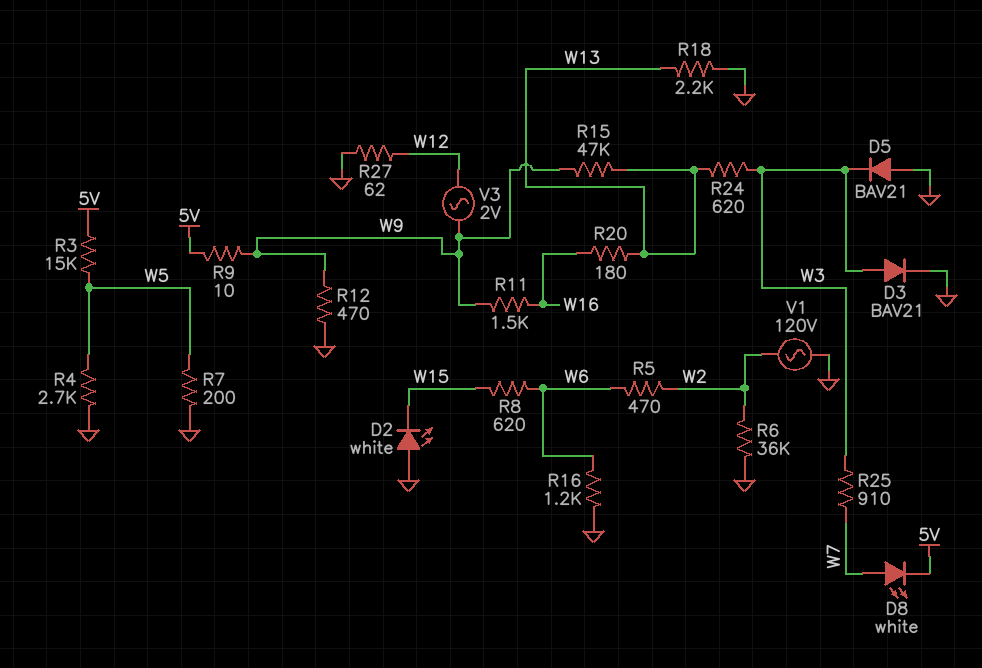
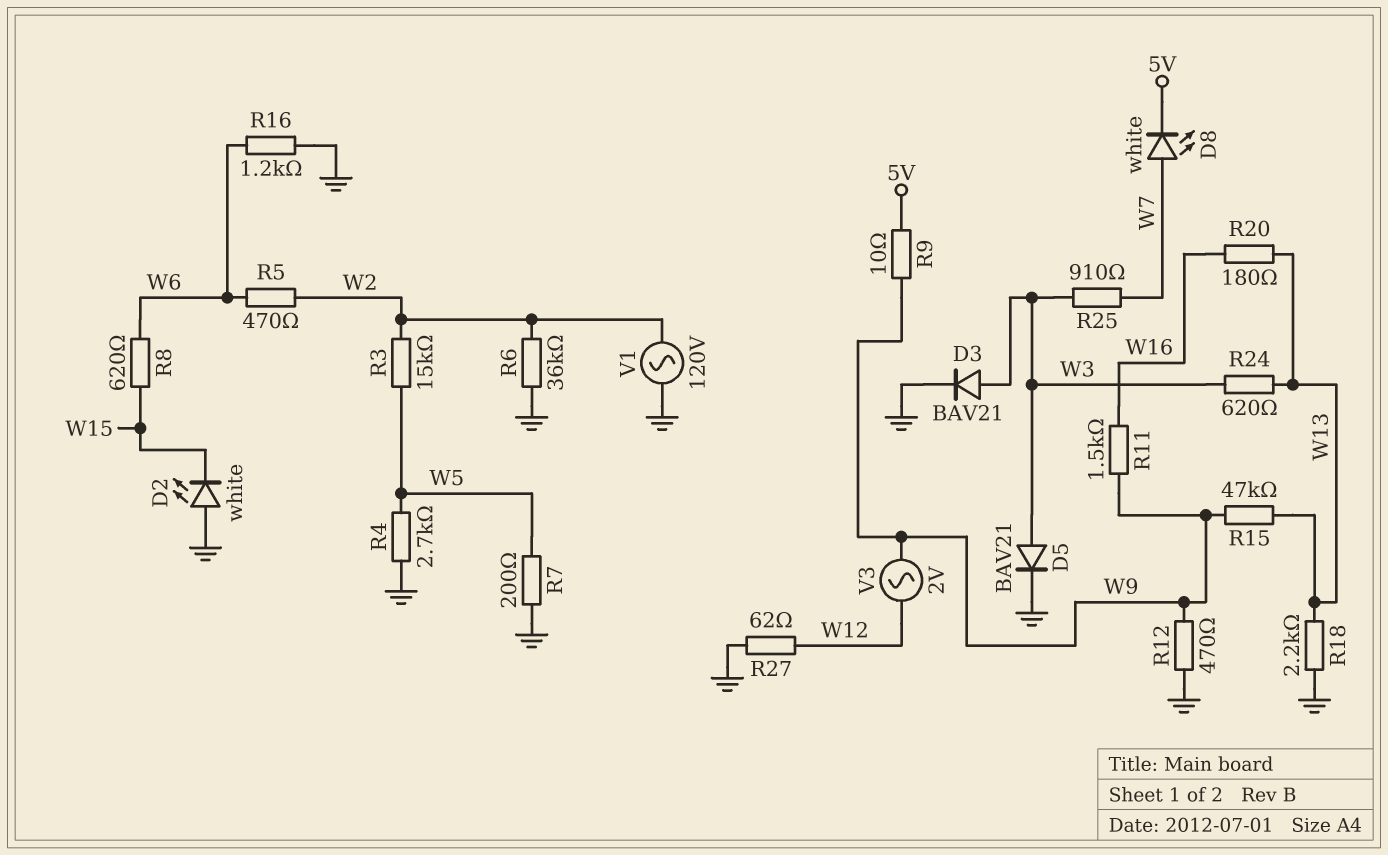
D5: diode BAV21 (A GND, K W3) -> diode BAV21 (A W3, K GND)
R3: 15k (5V, W5) -> 15k (W2, W5)

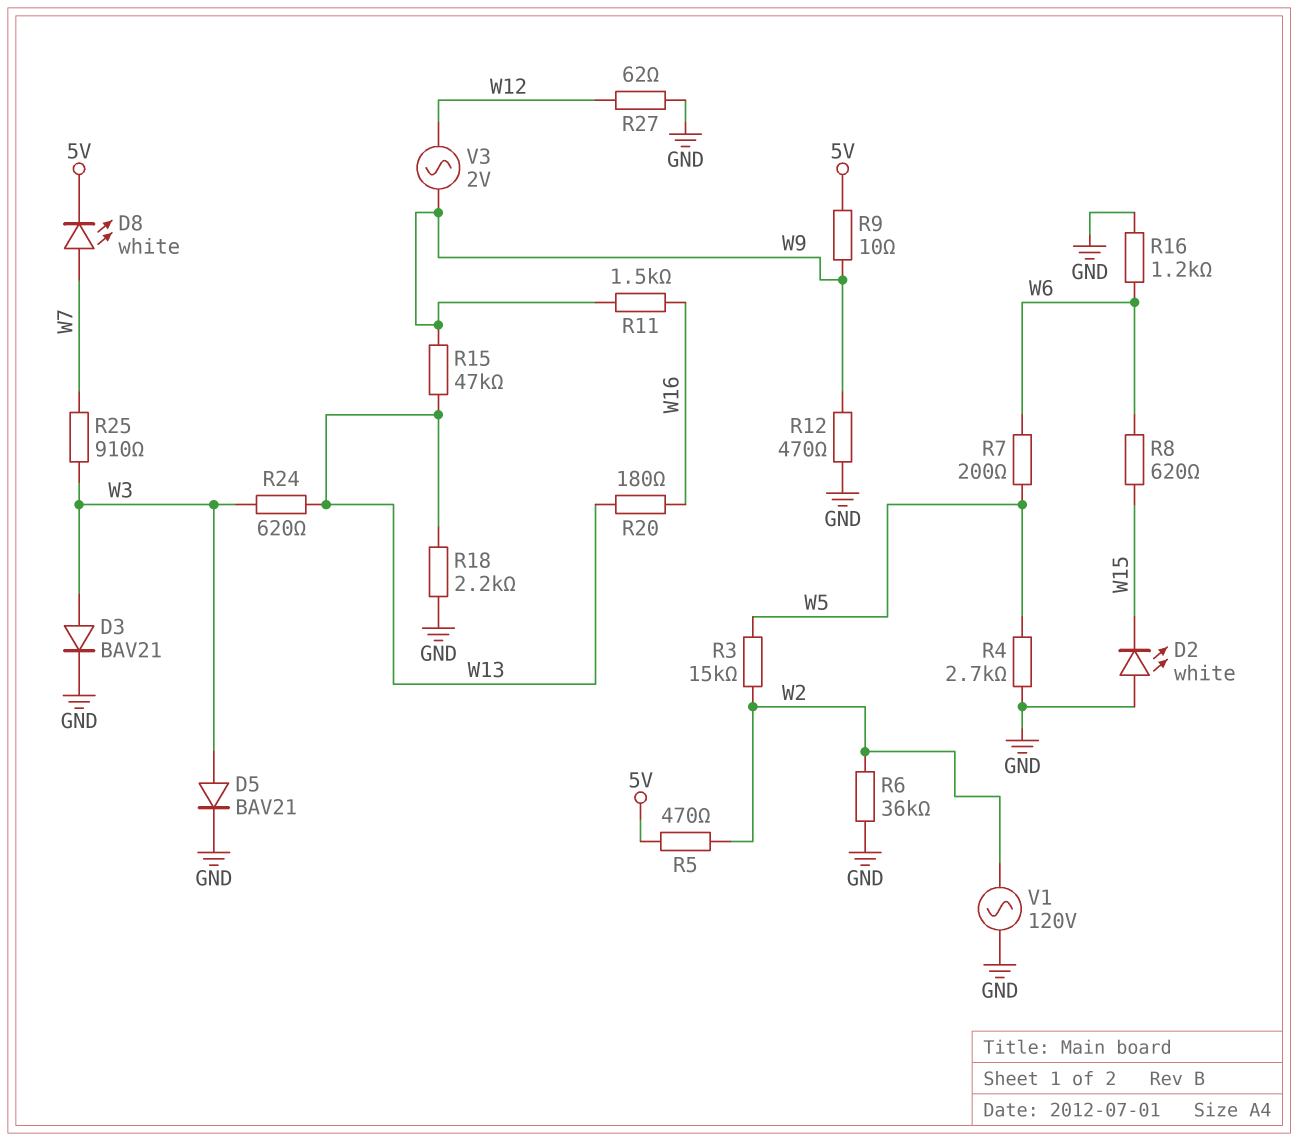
R5: 470 (W2, W6) -> 470 (5V, W2)
R7: 200 (GND, W5) -> 200 (W5, W6)

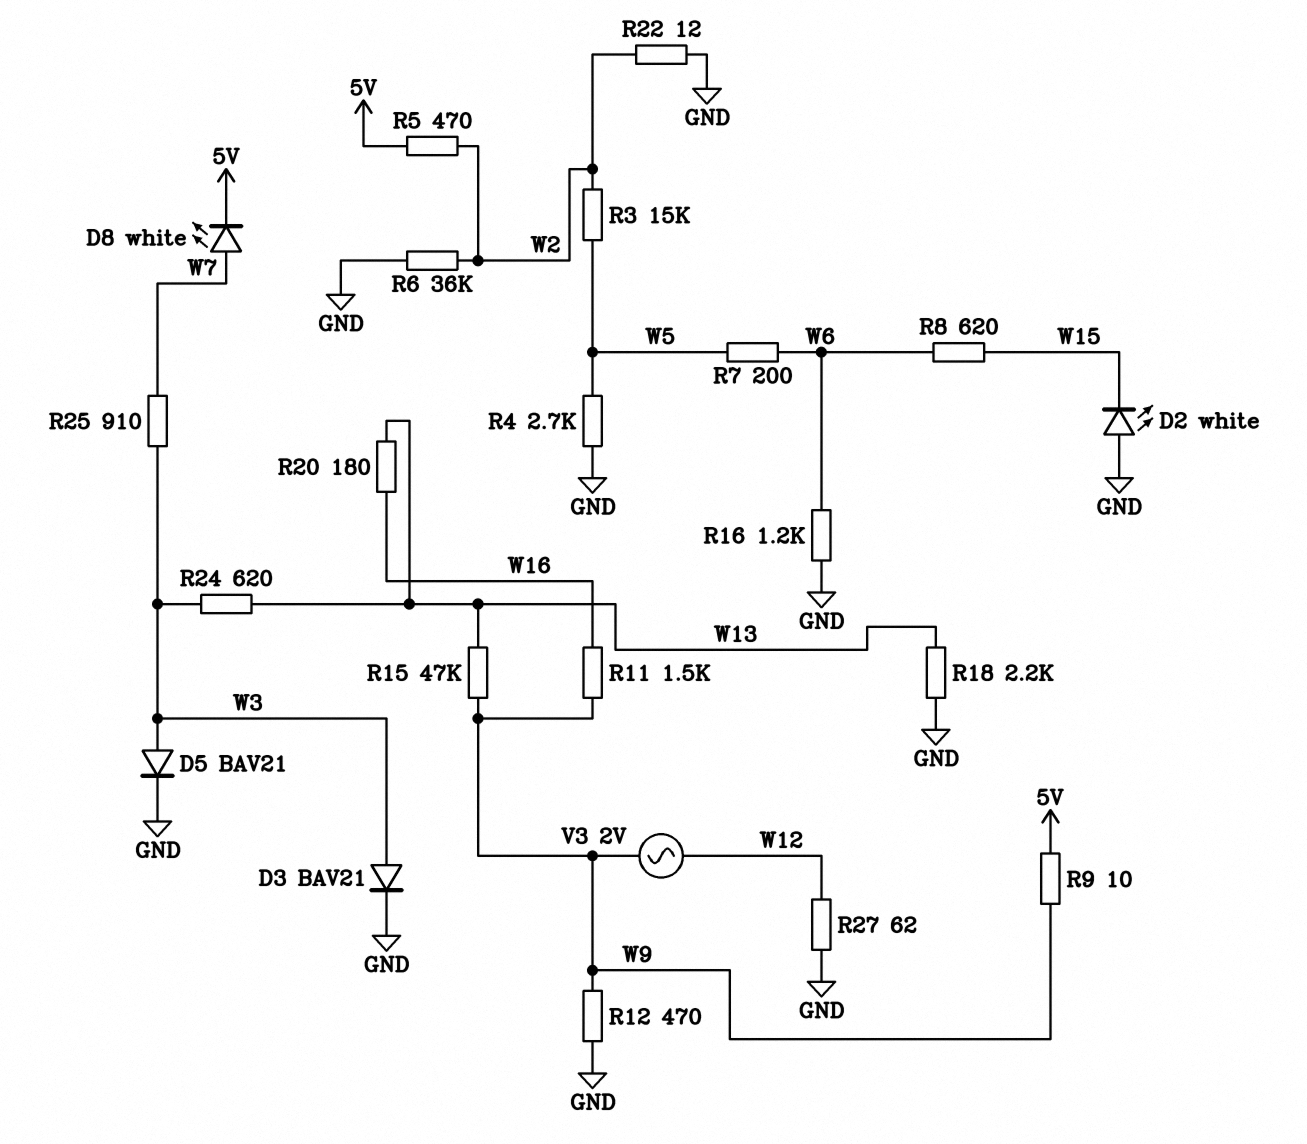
R22: none -> 12 (GND, W2)
V1: AC 120V (GND, W2) -> none

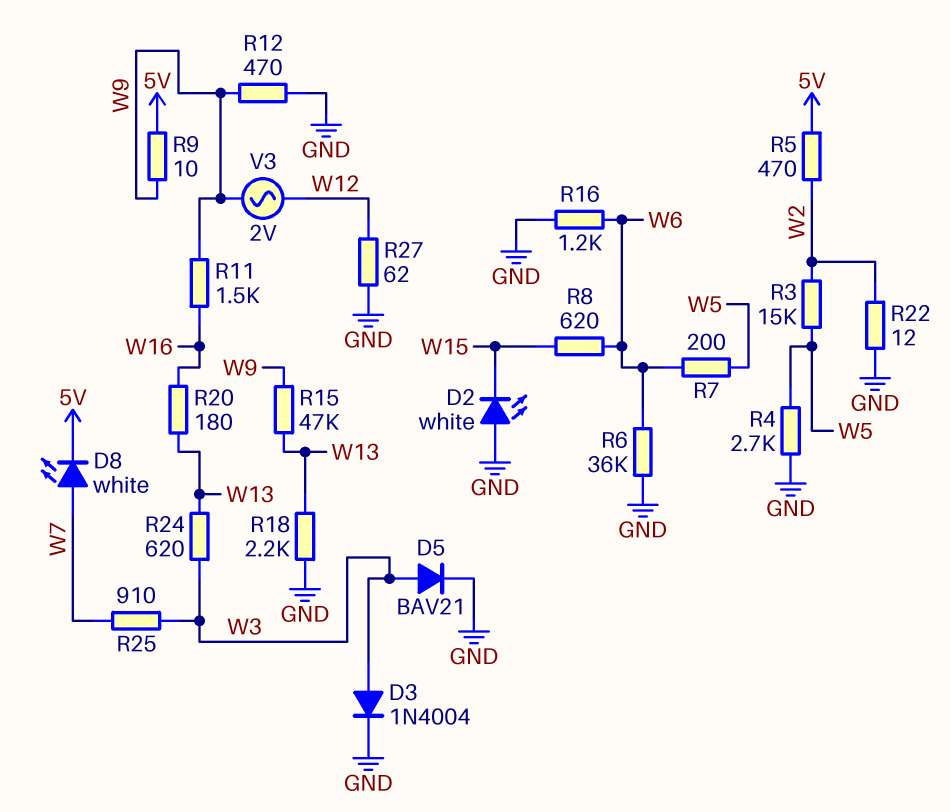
D3: diode BAV21 (A W3, K GND) -> diode 1N4004 (A W3, K GND)
R6: 36k (GND, W2) -> 36k (GND, W6)

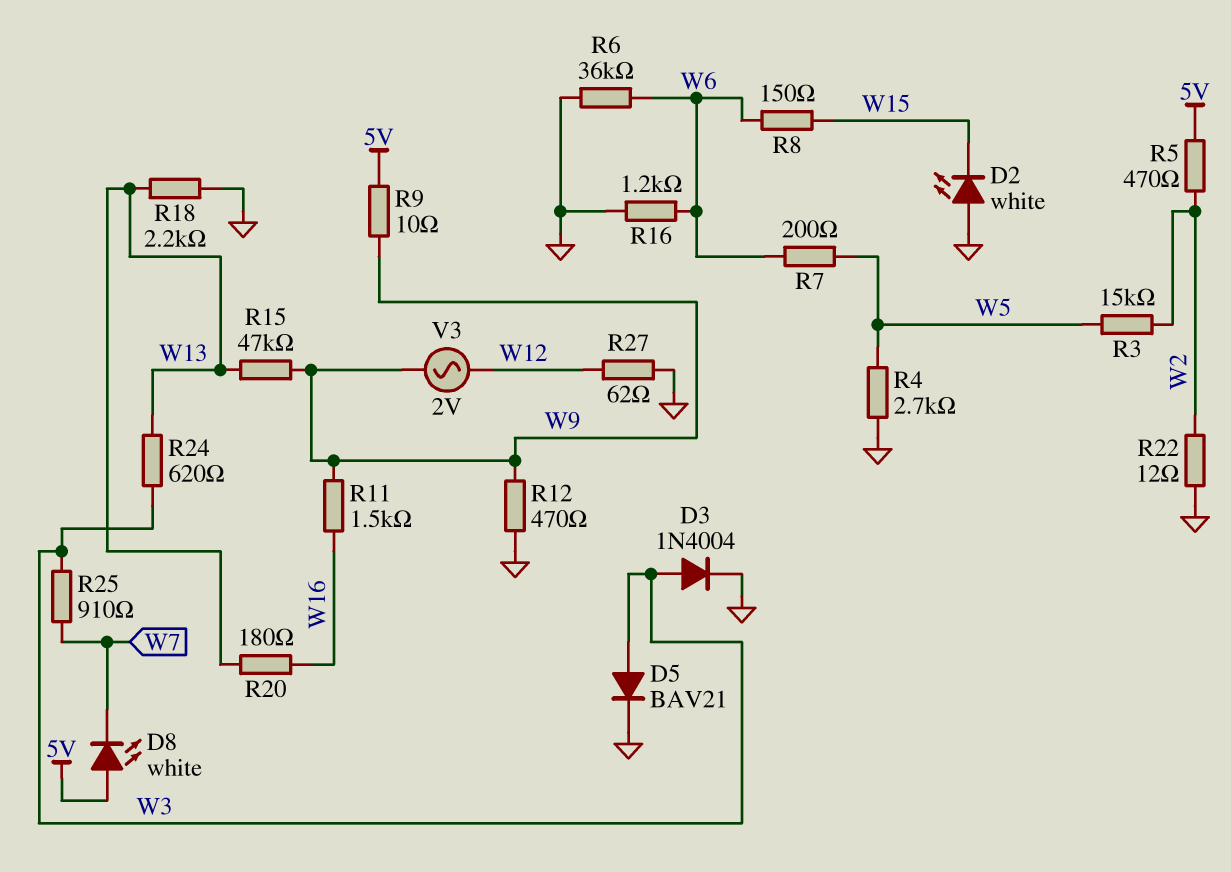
D8: LED white (A W7, K 5V) -> LED white (A 5V, K W7)
R8: 620 (W6, W15) -> 150 (W6, W15)

